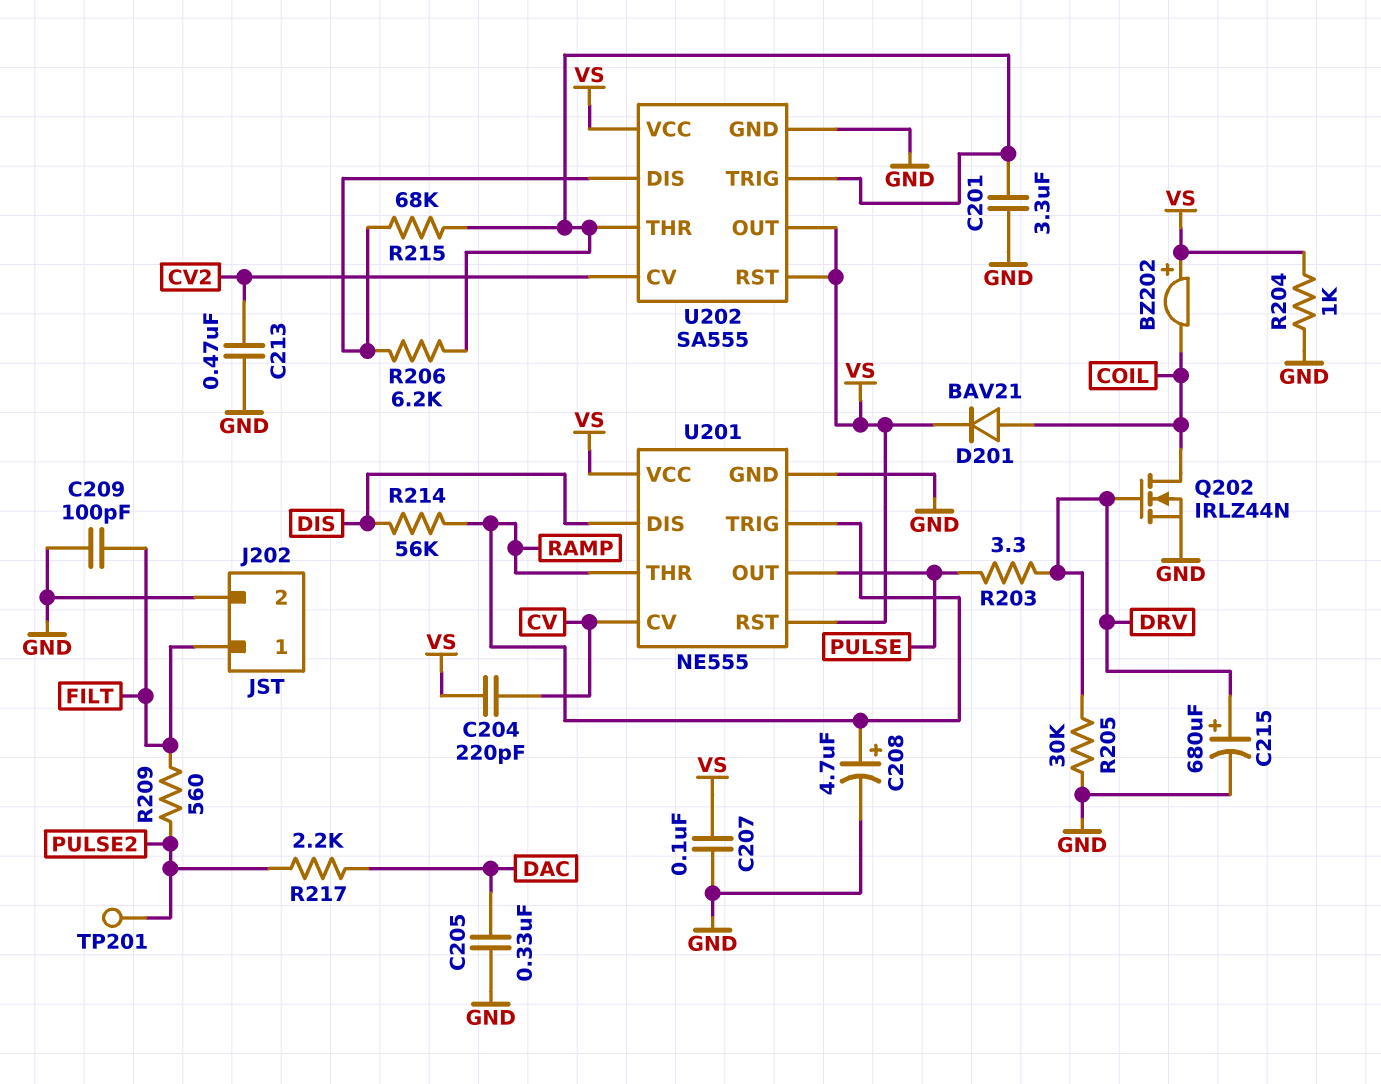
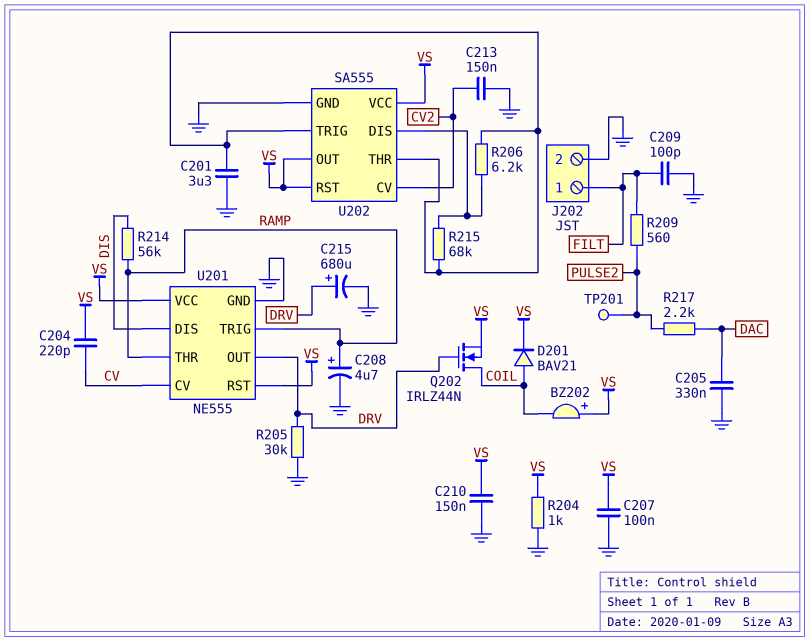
C210: none -> 150nF (GND, VS)
C213: 470nF (CV2, GND) -> 150nF (CV2, GND)
Q202: NMOS IRLZ44N (G DRV, D COIL, S GND) -> NMOS IRLZ44N (G DRV, D COIL, S VS)
R203: 3.3 (DRV, PULSE) -> none
U201 pin OUT: PULSE -> DRV

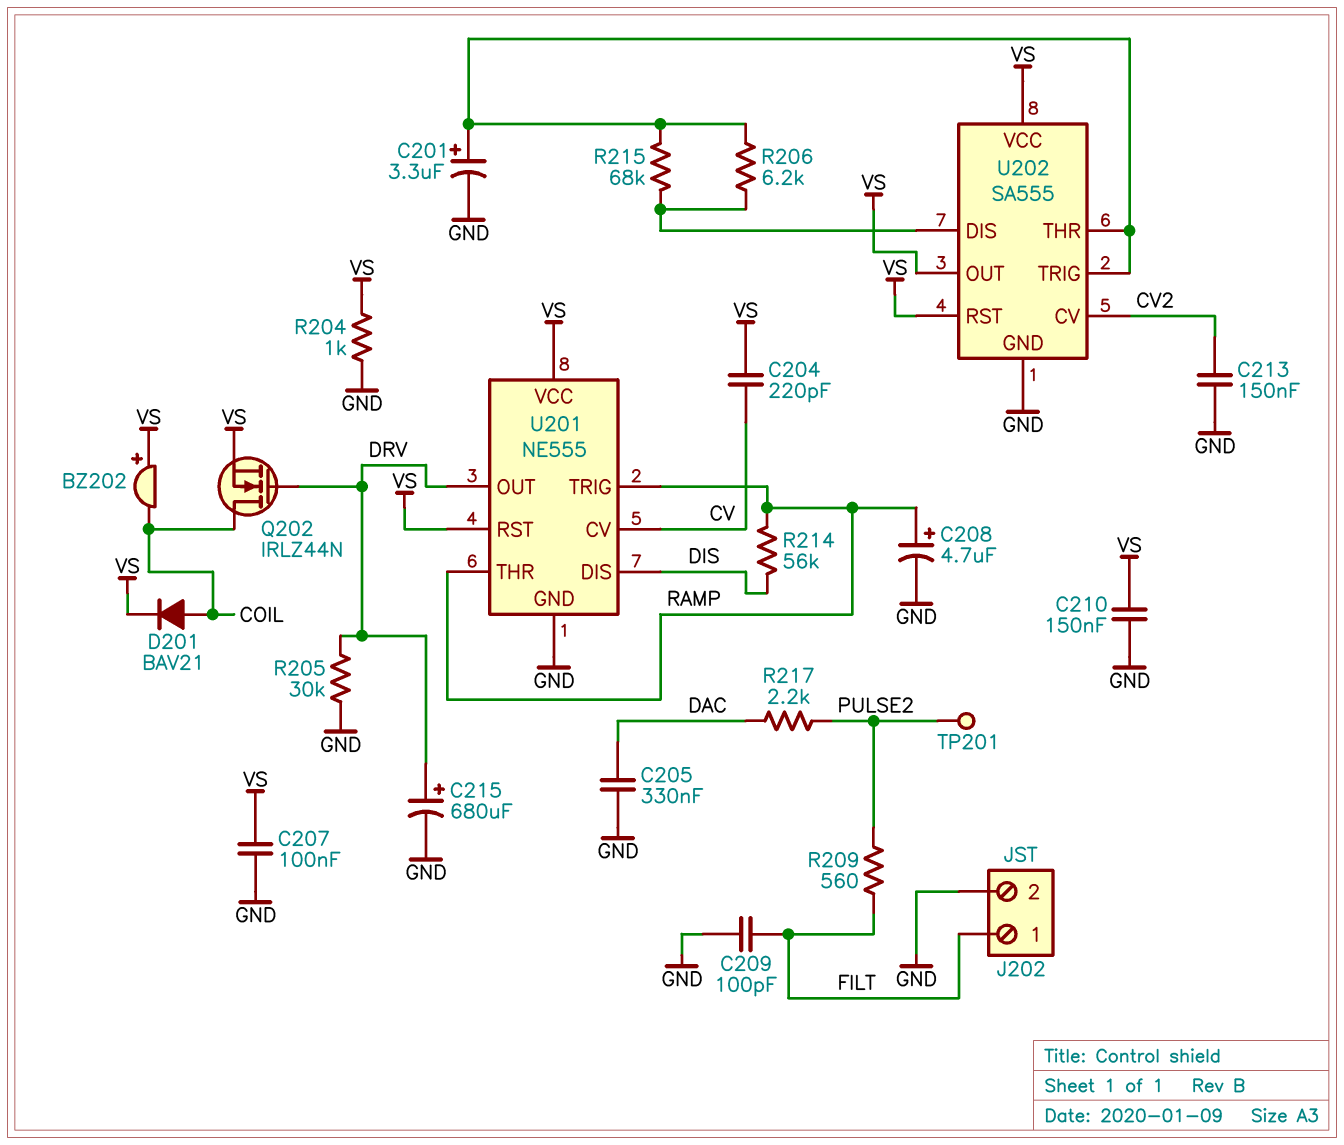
C201: 3.3uF (GND, U202/THR) -> 3.3uF (plus U202/THR, minus GND)

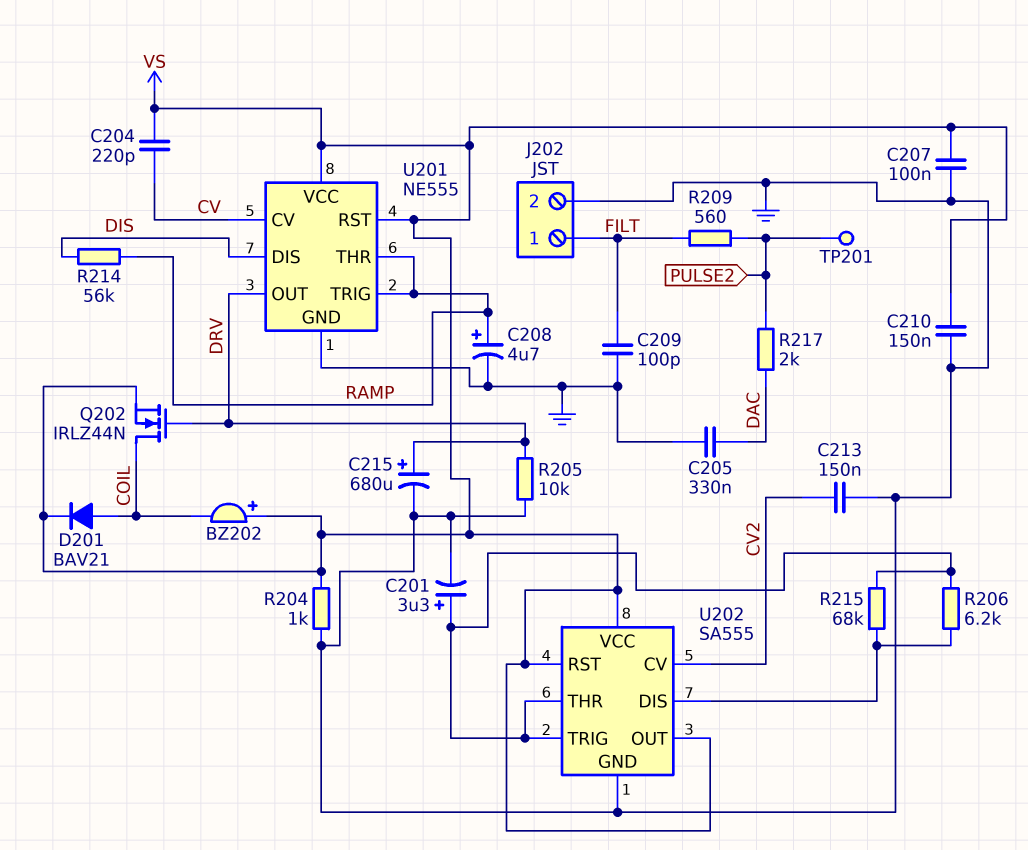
R205: 30k (DRV, GND) -> 10k (DRV, GND)
R217: 2.2k (DAC, PULSE2) -> 2k (DAC, PULSE2)

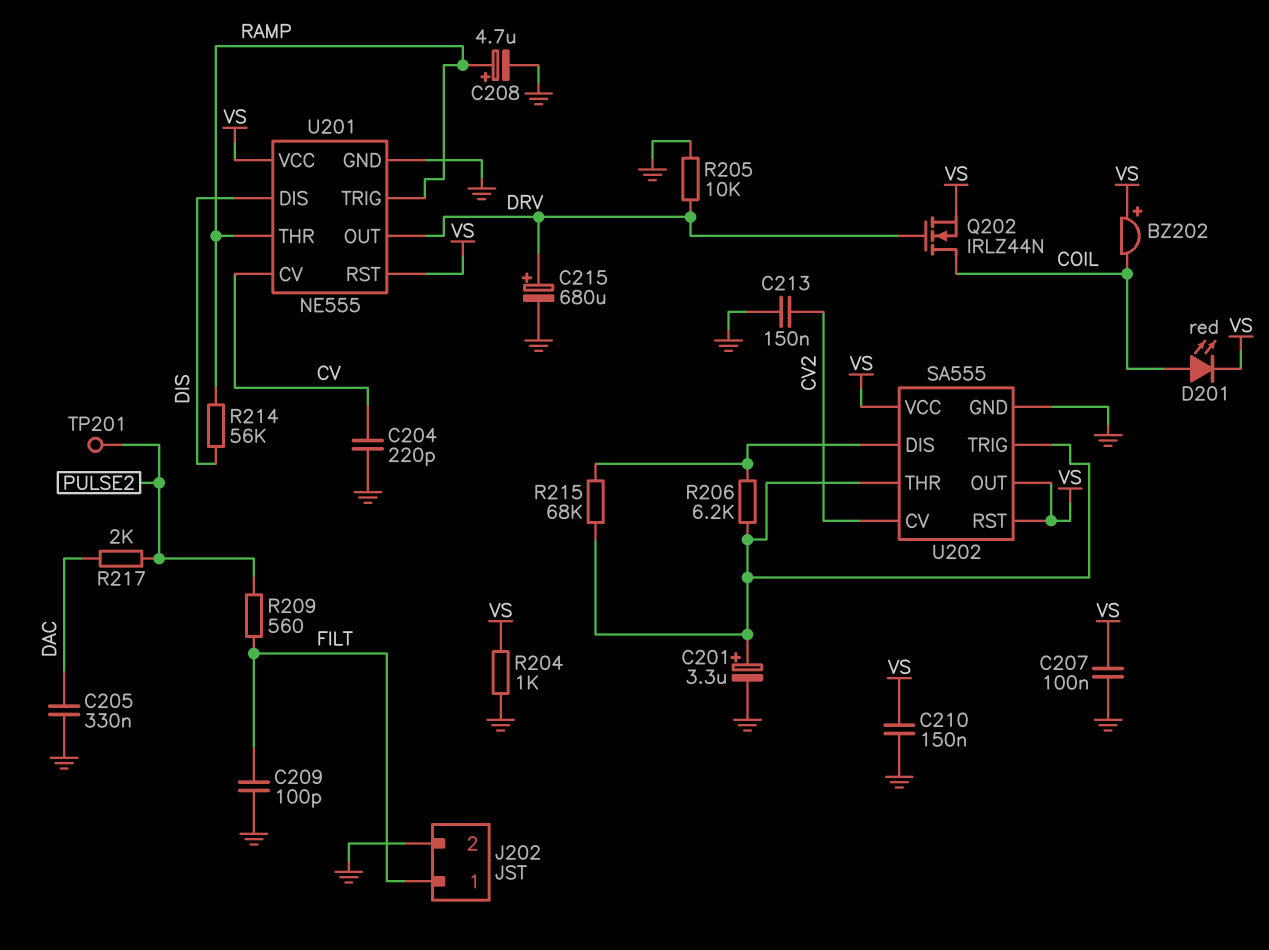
C204: 220pF (CV, VS) -> 220pF (CV, GND)
D201: diode BAV21 (A COIL, K VS) -> LED red (A COIL, K VS)

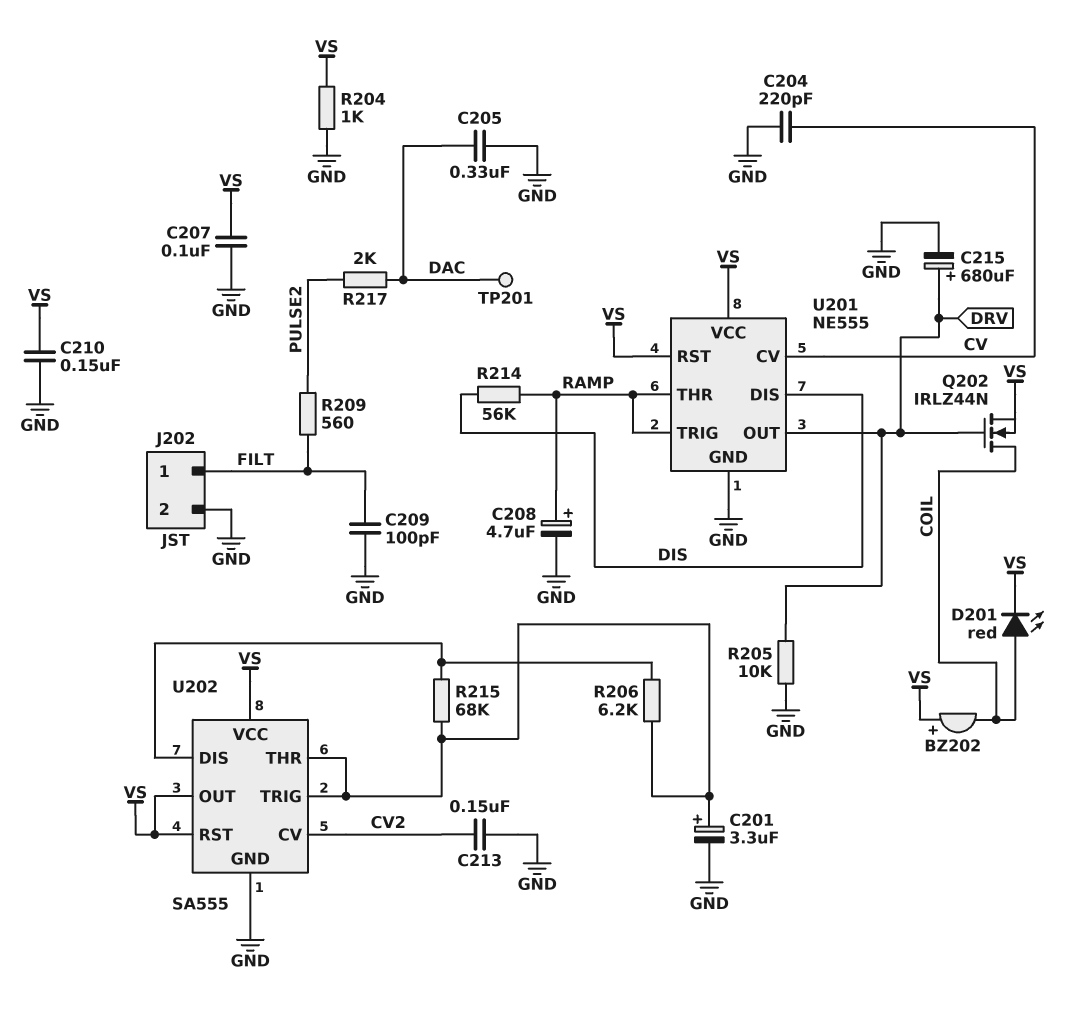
TP201: test point (PULSE2) -> test point (DAC)

